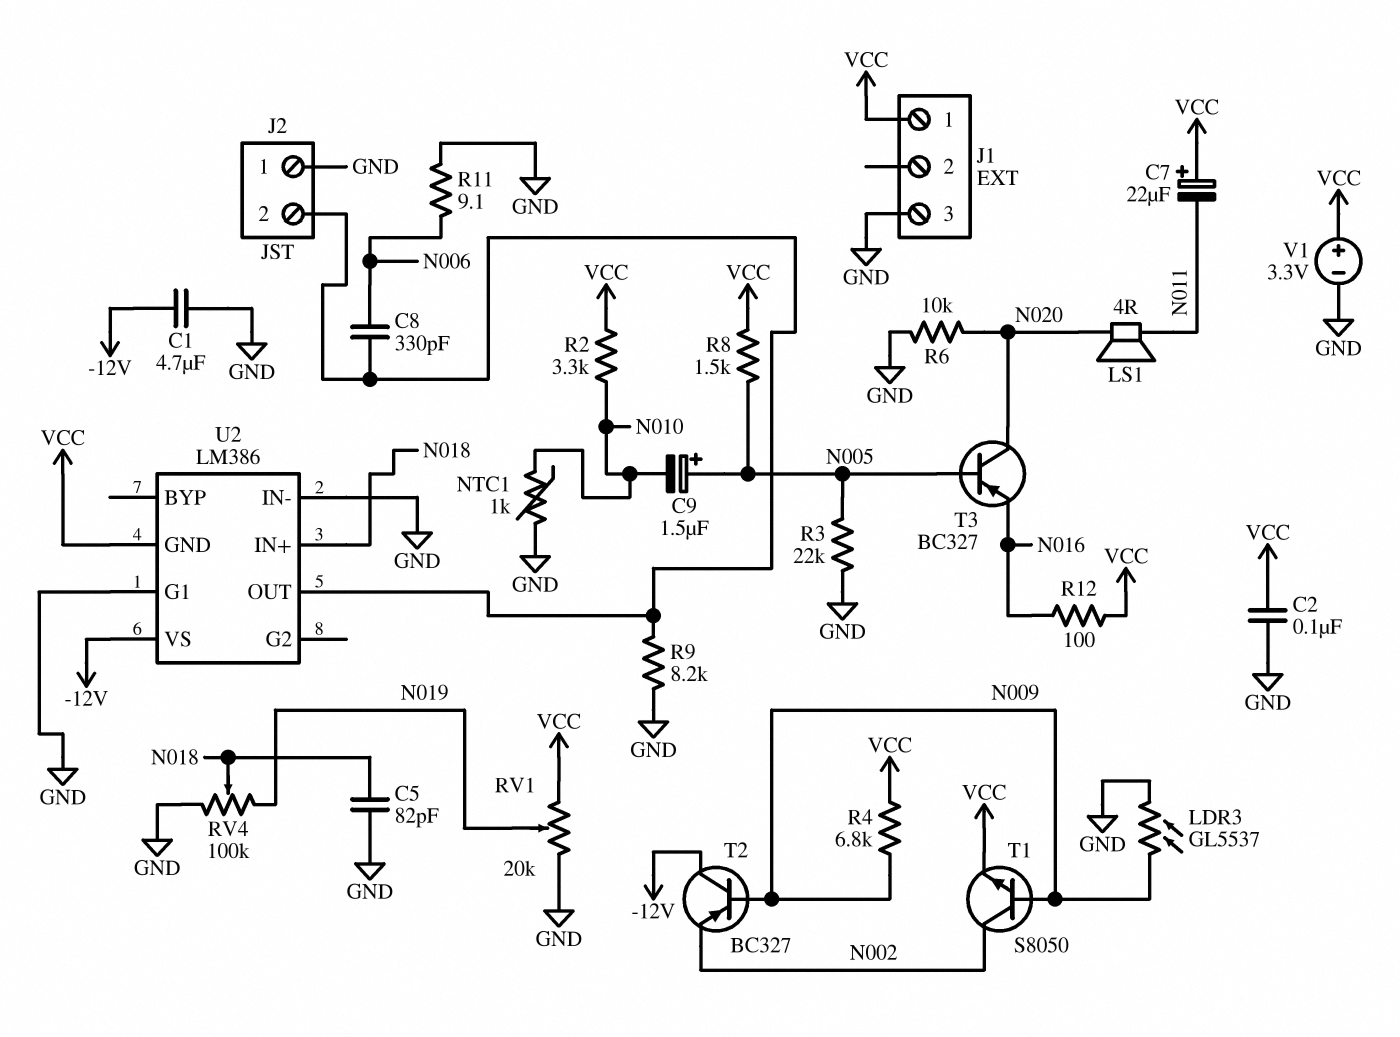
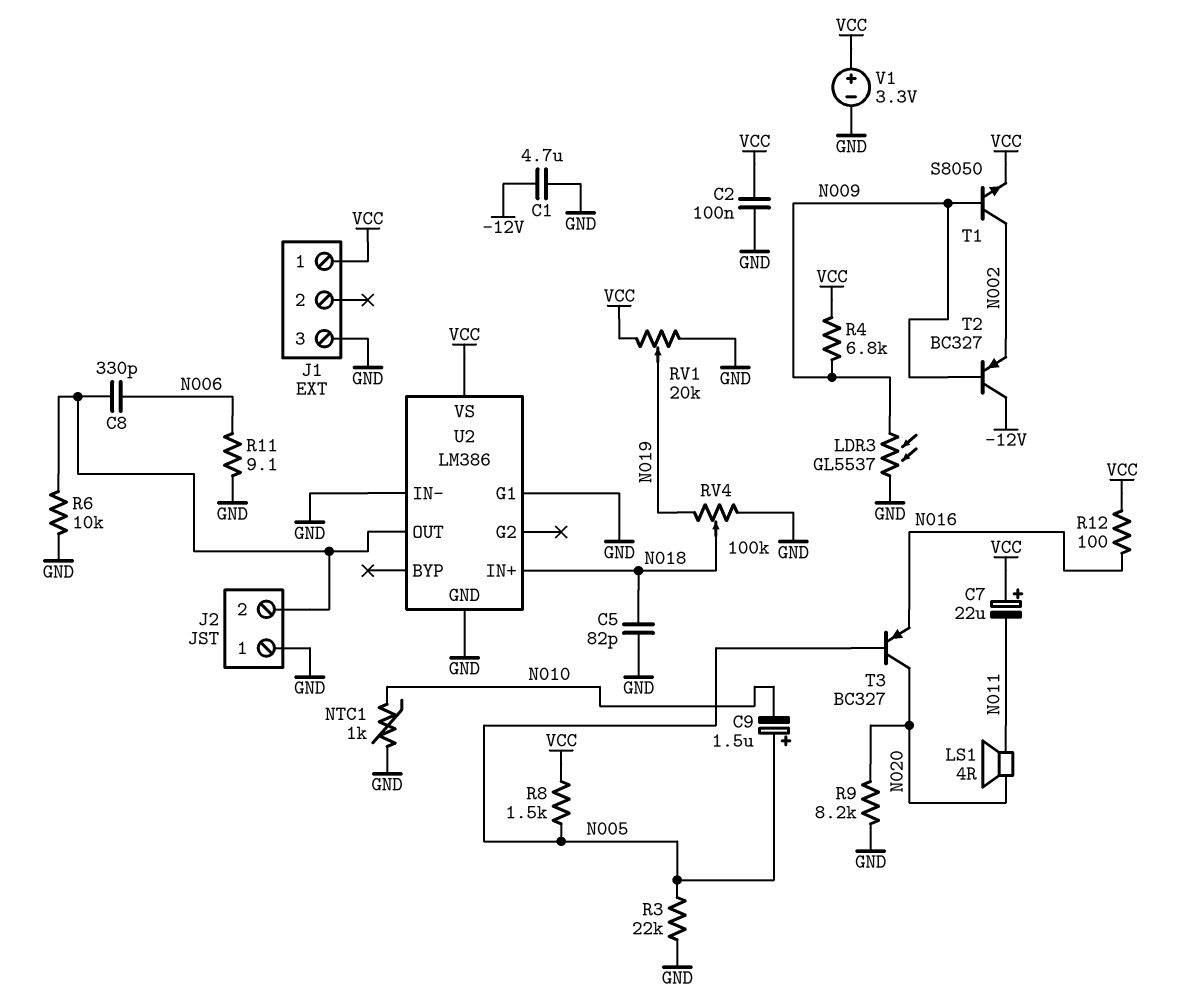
R2: 3.3k (N010, VCC) -> none
R6: 10k (GND, N020) -> 10k (GND, J2/2)
R9: 8.2k (GND, J2/2) -> 8.2k (GND, N020)
U2 pin GND: VCC -> GND
U2 pin VS: -12V -> VCC

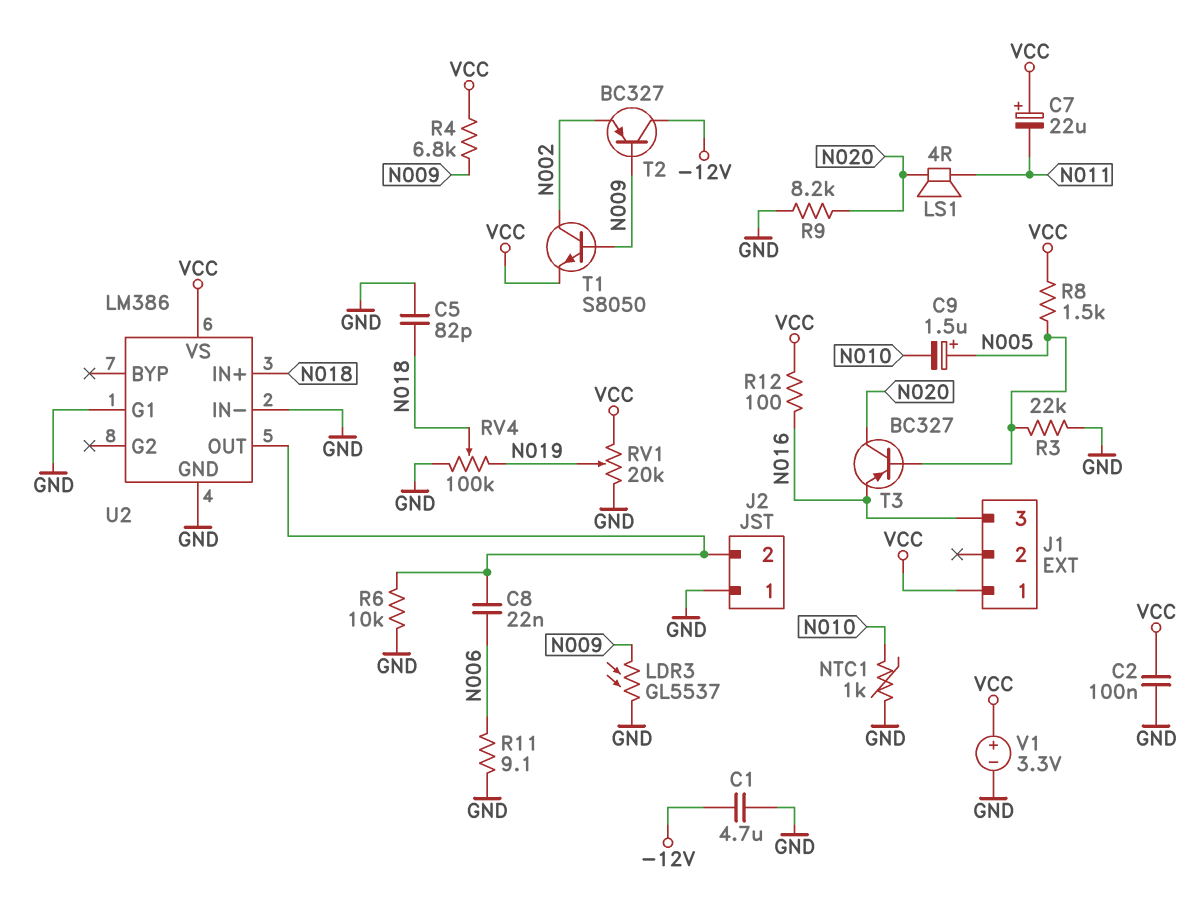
C8: 330pF (J2/2, N006) -> 22nF (J2/2, N006)
J1 pin 3: GND -> N016

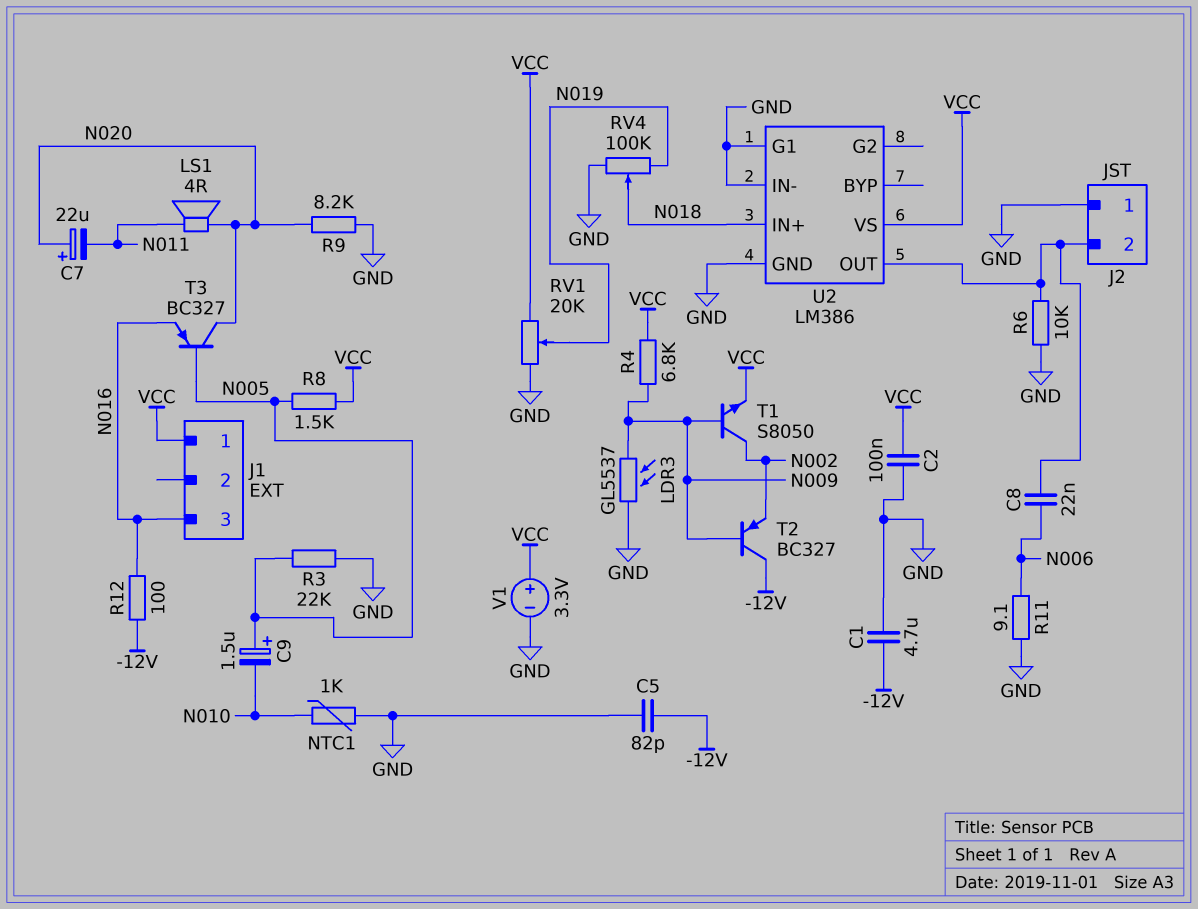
C5: 82pF (GND, N018) -> 82pF (-12V, GND)
C7: 22uF (plus VCC, minus N011) -> 22uF (plus N020, minus N011)
R12: 100 (N016, VCC) -> 100 (-12V, N016)

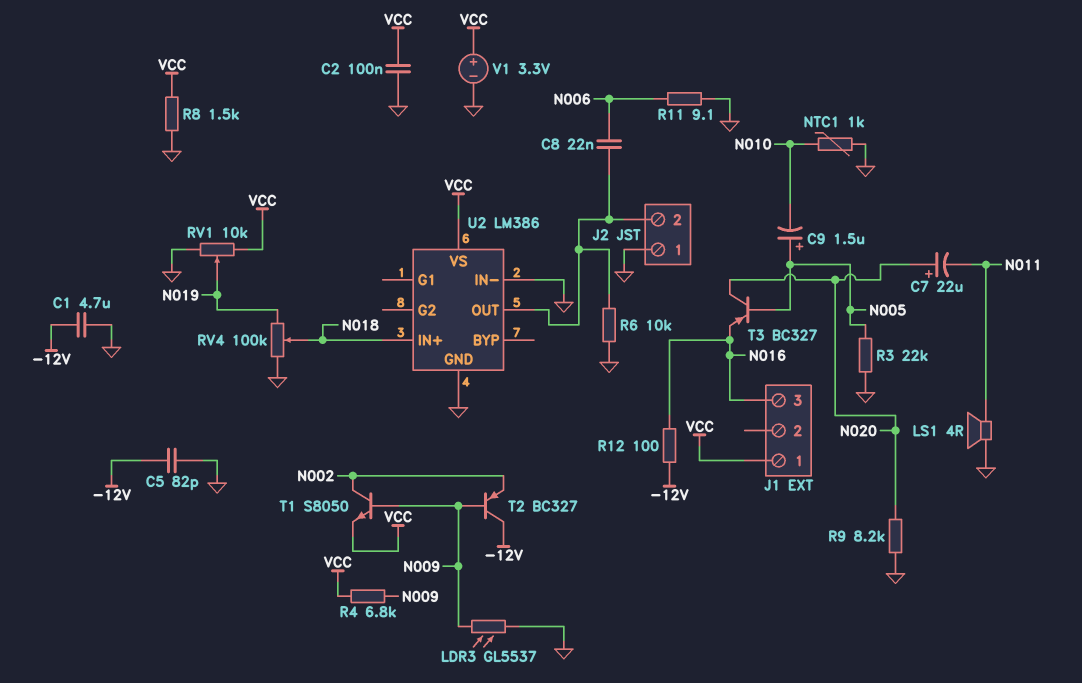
LS1: speaker 4R (N011, N020) -> speaker 4R (GND, N011)
R8: 1.5k (N005, VCC) -> 1.5k (GND, VCC)
RV1: 20k (GND, VCC, wiper N019) -> 10k (GND, VCC, wiper N019)
U2 pin G1: GND -> none

